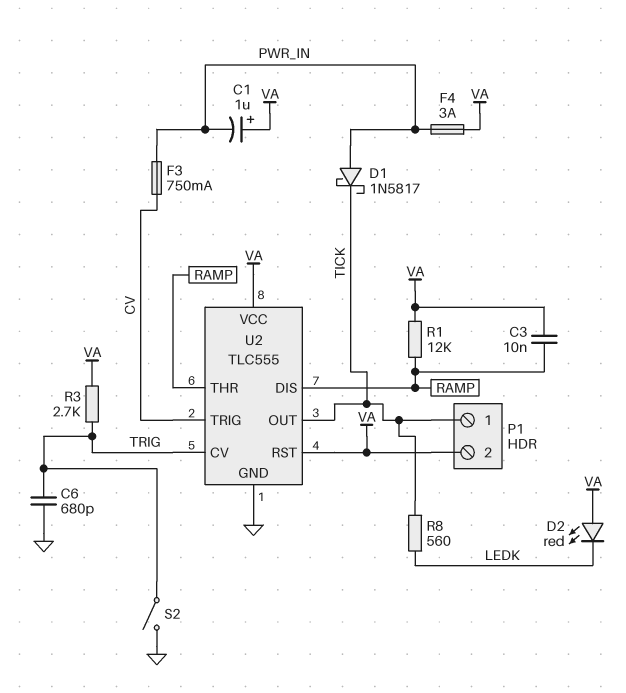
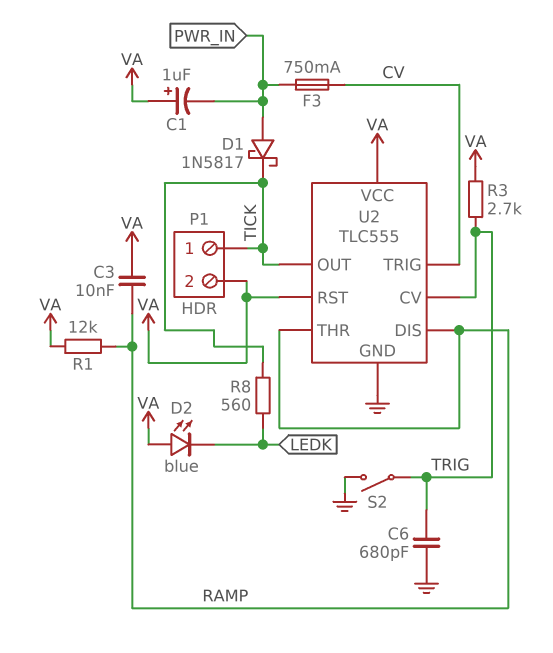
D2: LED red (A VA, K LEDK) -> LED blue (A VA, K LEDK)
F4: 3A (PWR_IN, VA) -> none

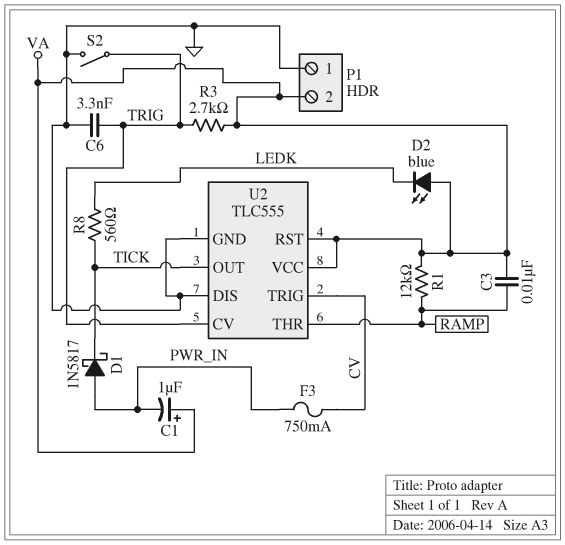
C6: 680pF (GND, TRIG) -> 3.3nF (GND, TRIG)
P1 pin 1: TICK -> GND
U2 pin DIS: RAMP -> GND

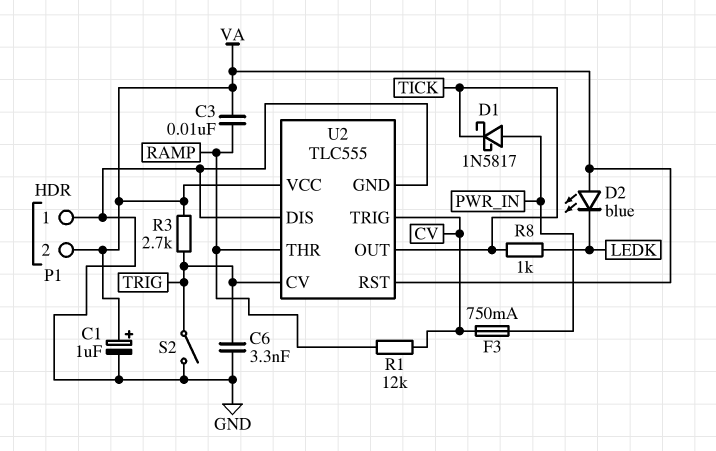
C1: 1uF (plus VA, minus PWR_IN) -> 1uF (plus VA, minus GND)
R1: 12k (RAMP, VA) -> 12k (CV, RAMP)
R8: 560 (LEDK, TICK) -> 1k (LEDK, TICK)

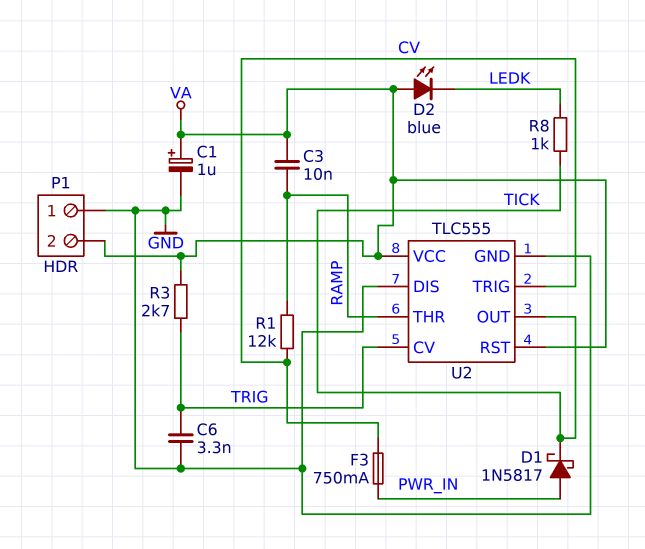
S2: switch (GND, TRIG) -> none

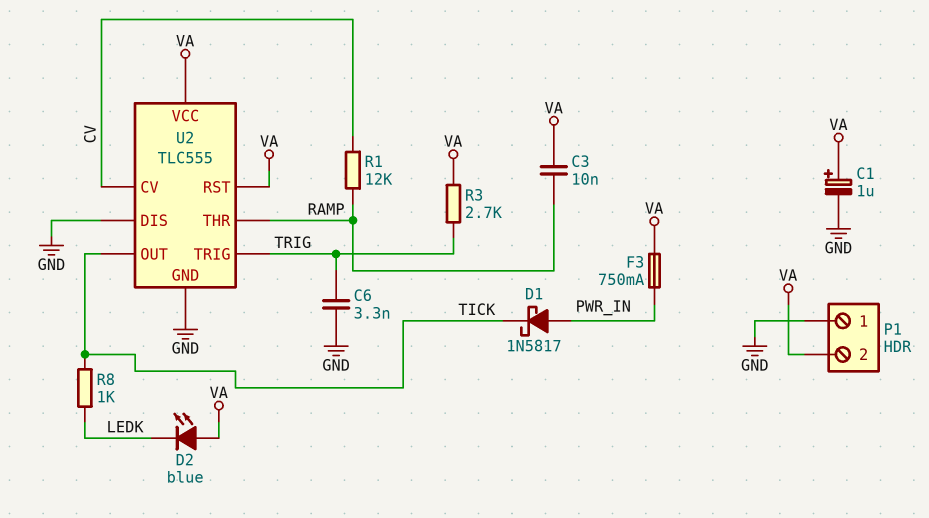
F3: 750mA (CV, PWR_IN) -> 750mA (PWR_IN, VA)
U2 pin CV: TRIG -> CV
U2 pin TRIG: CV -> TRIG

